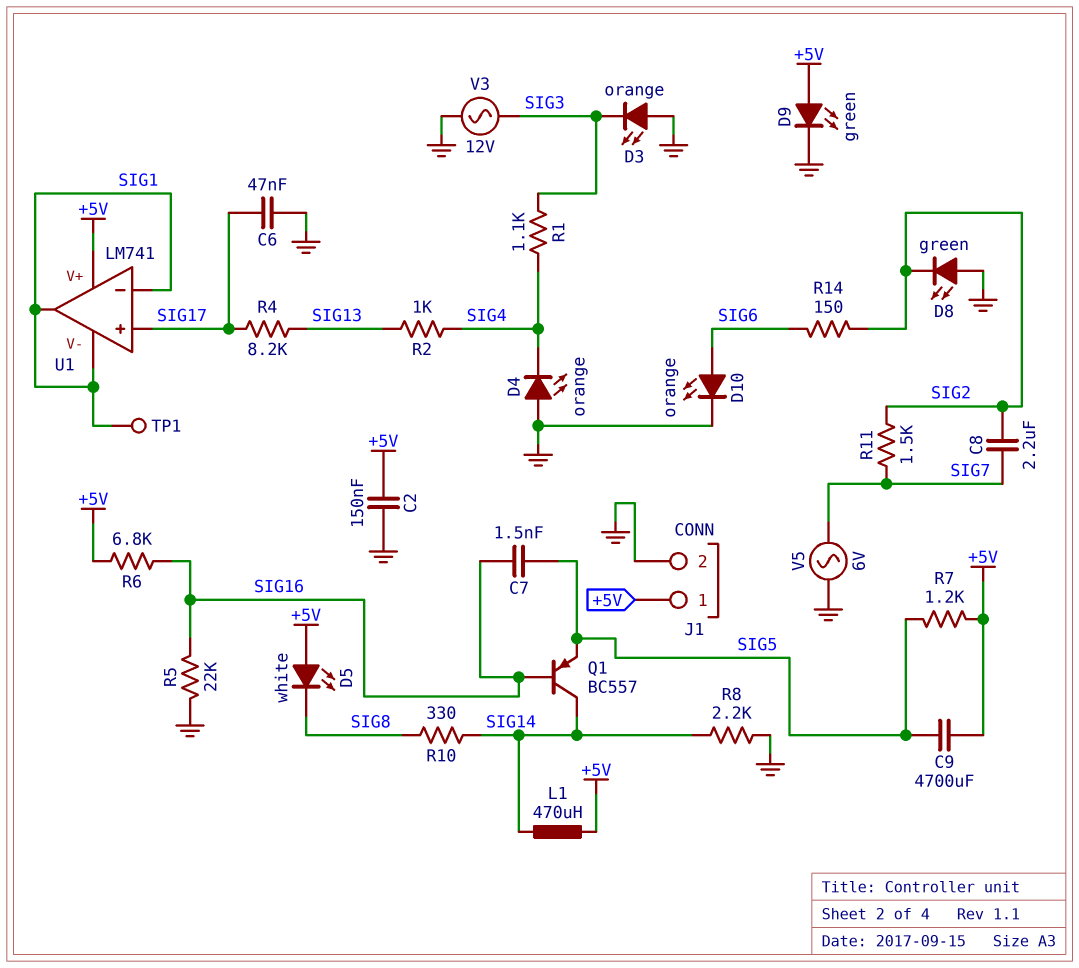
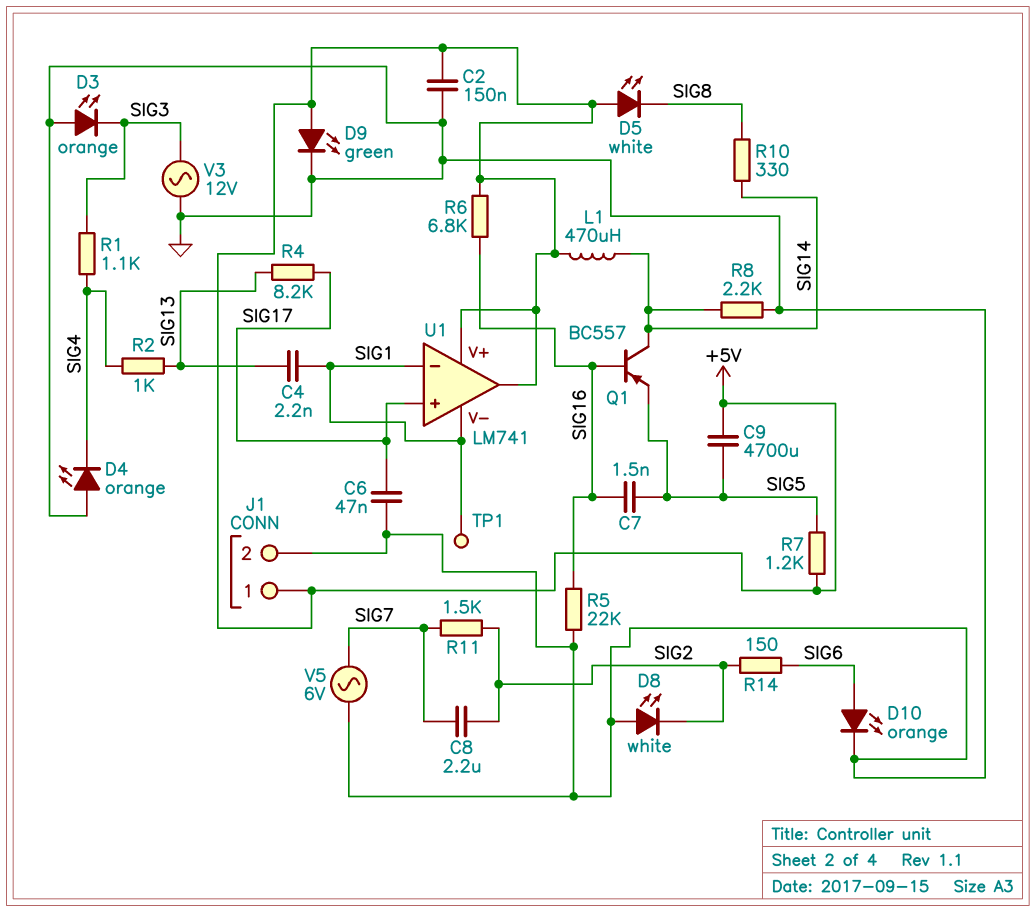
C4: none -> 2.2nF (SIG1, SIG13)
D8: LED green (A GND, K SIG2) -> LED white (A GND, K SIG2)
U1 pin out: SIG1 -> +5V

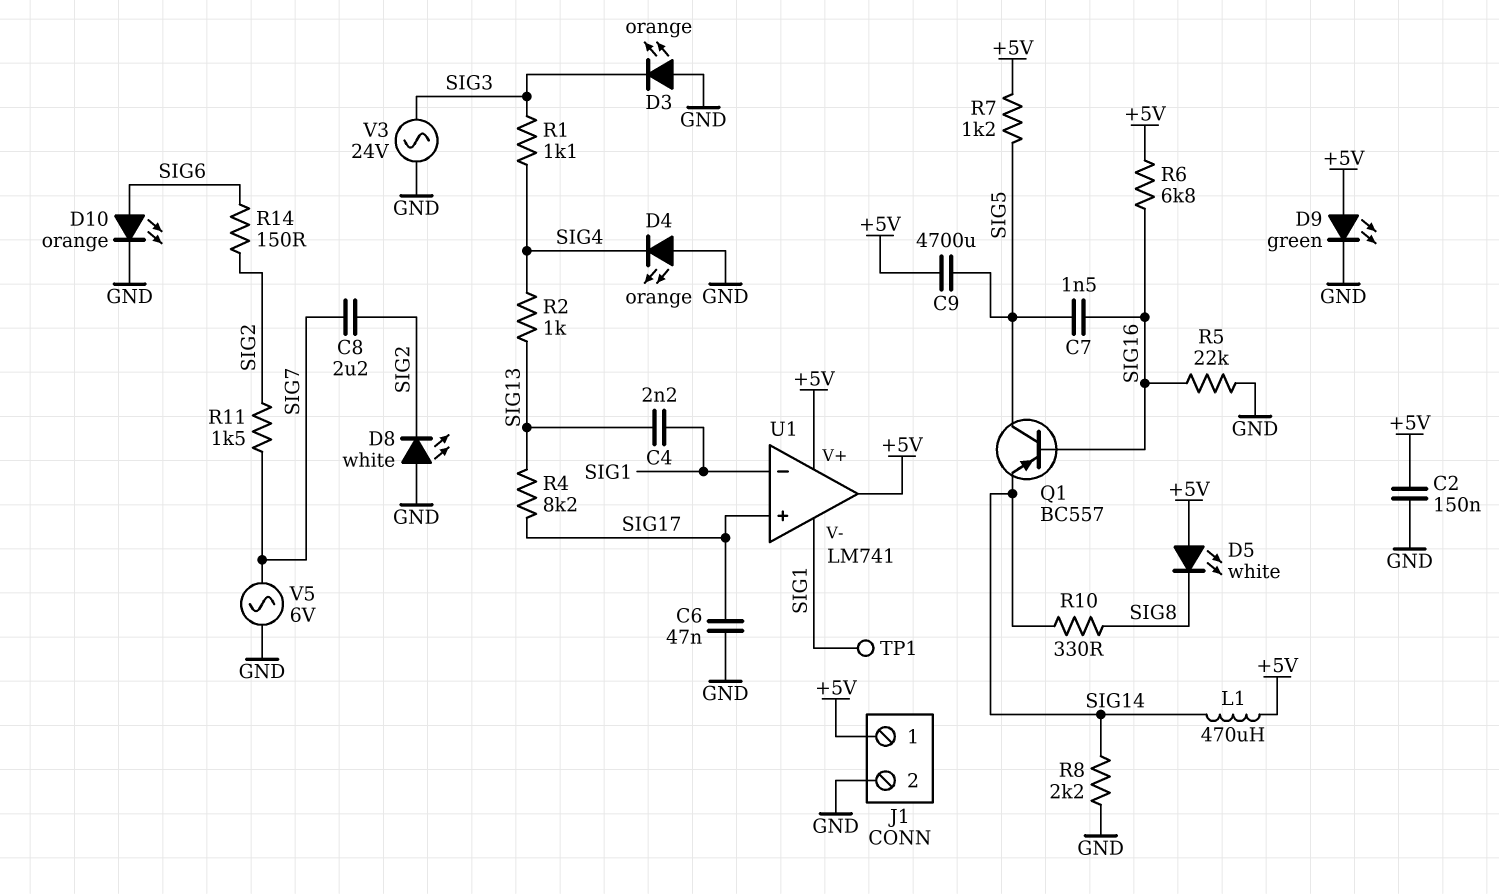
Q1: PNP BC557 (B SIG16, C SIG14, E SIG5) -> PNP BC557 (B SIG16, C SIG5, E SIG14)
V3: AC 12V (GND, SIG3) -> AC 24V (GND, SIG3)

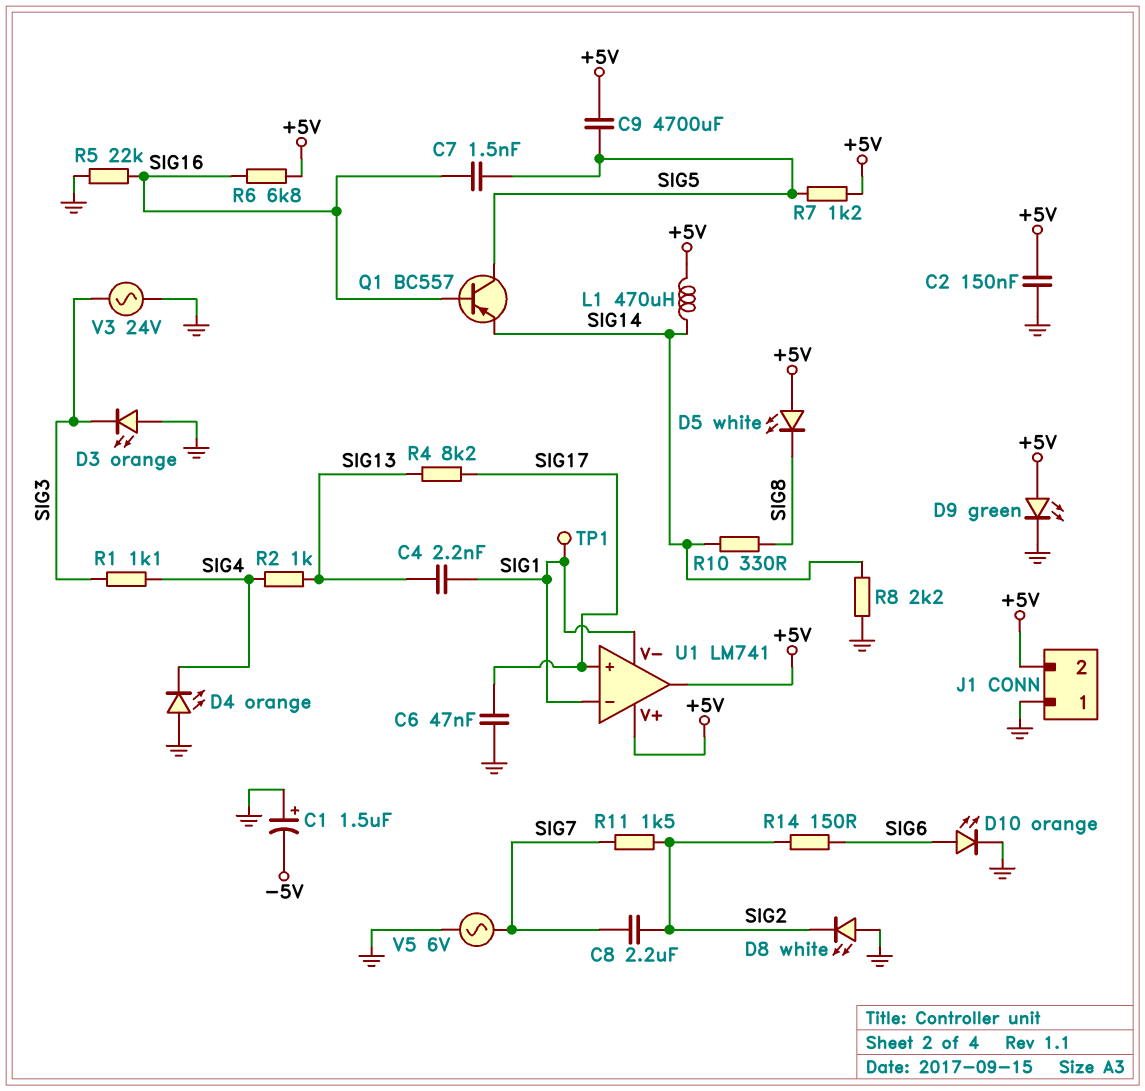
C1: none -> 1.5uF (plus GND, minus -5V)
J1 pin 1: +5V -> GND
J1 pin 2: GND -> +5V

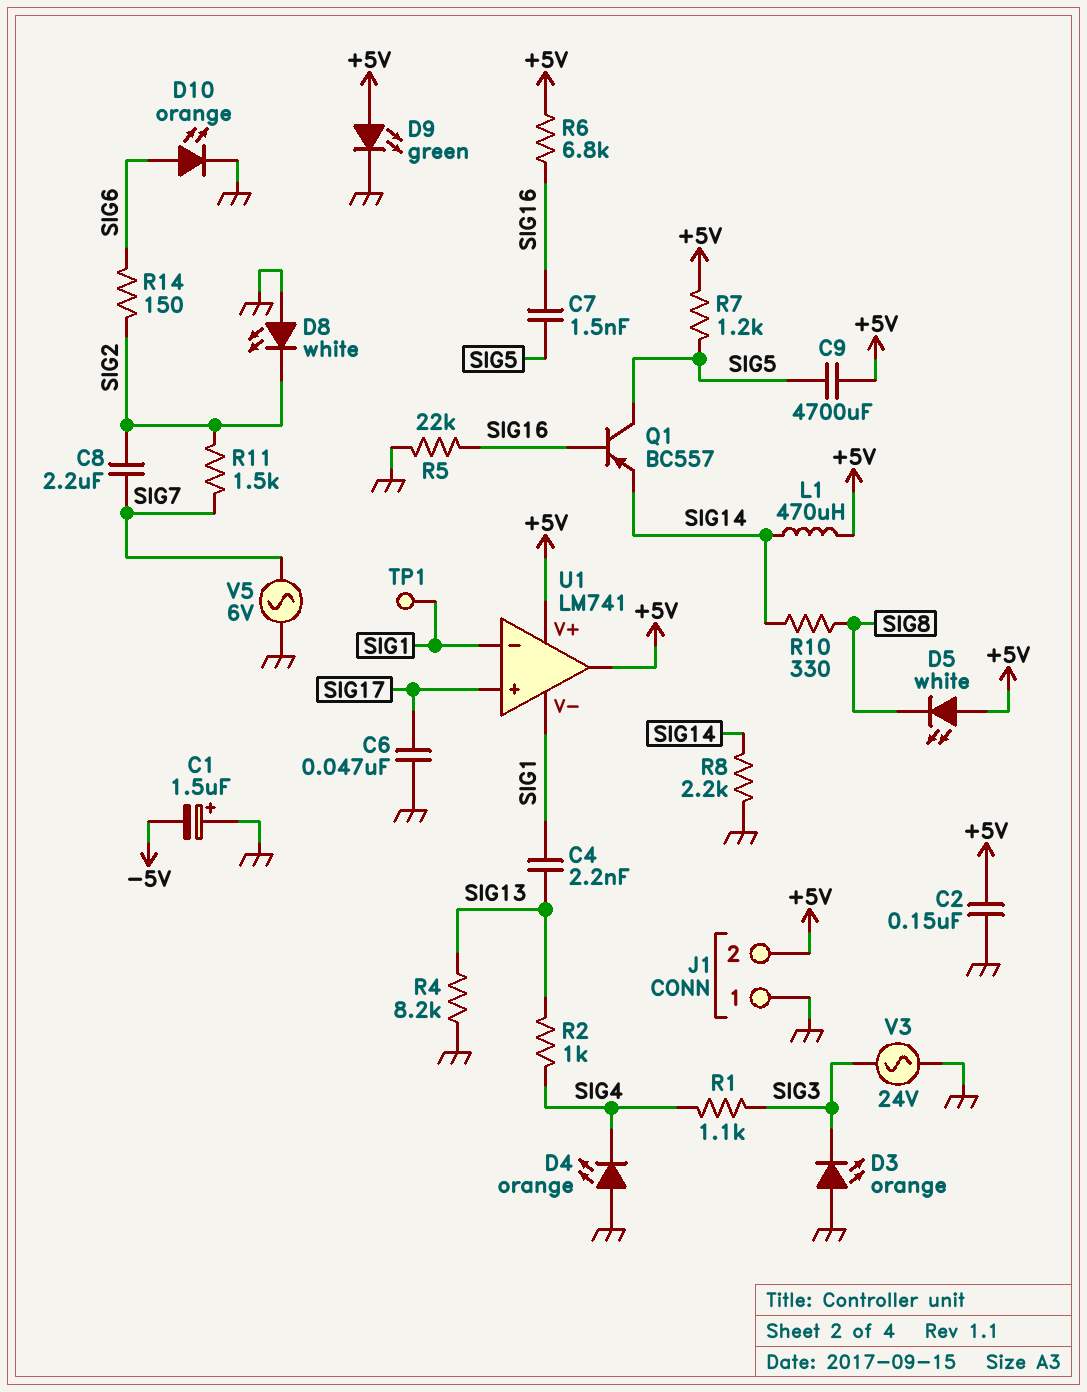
R4: 8.2k (SIG13, SIG17) -> 8.2k (GND, SIG13)

